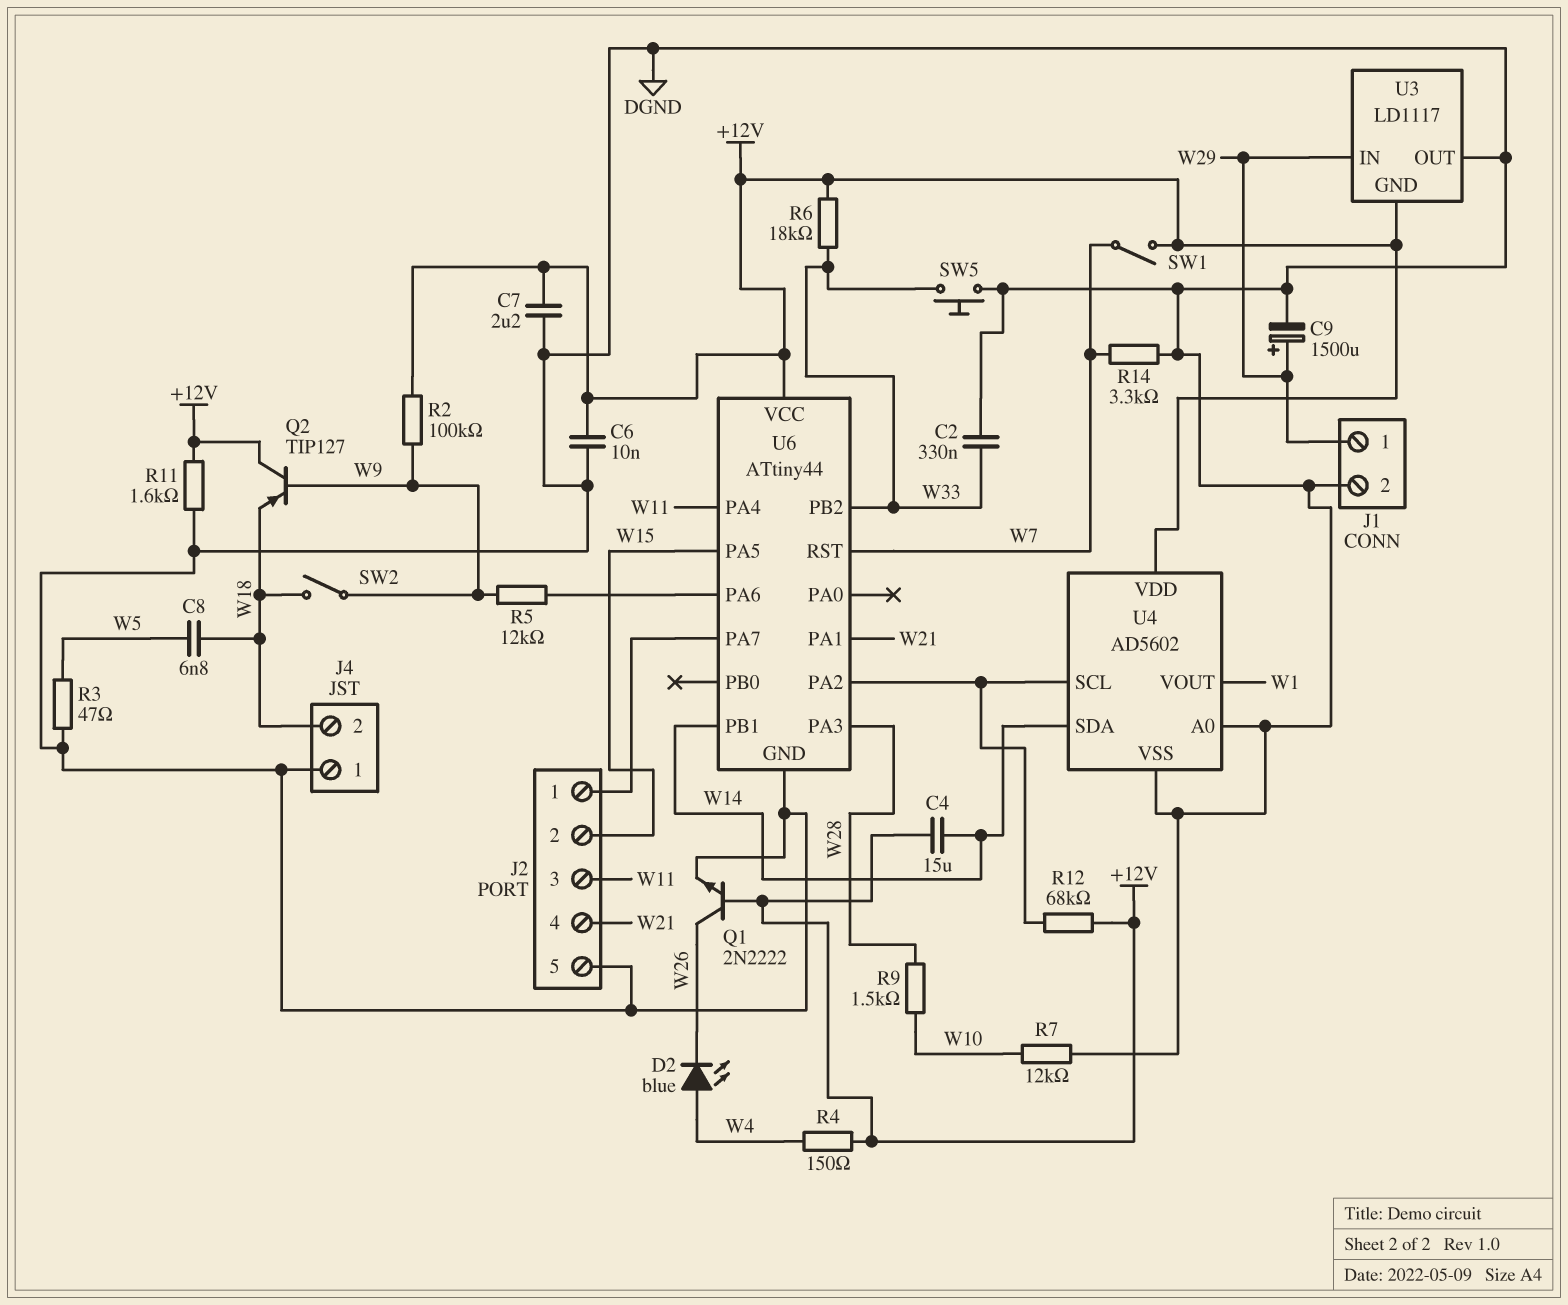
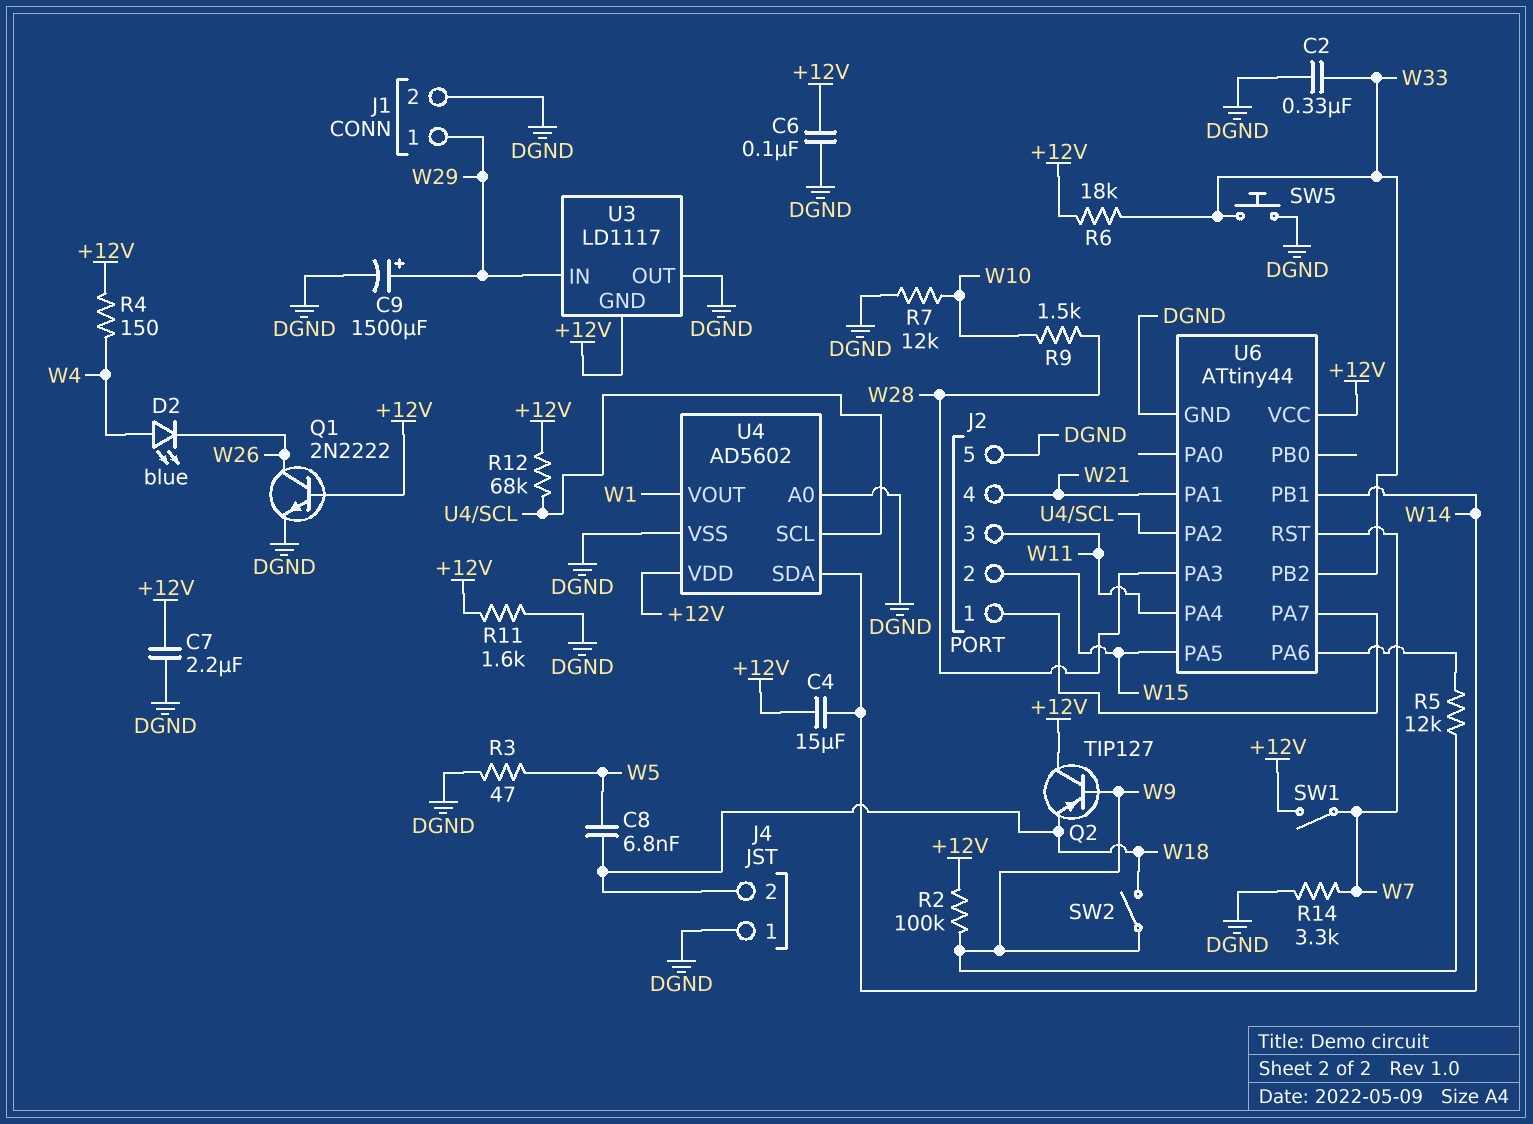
C6: 10nF (+12V, DGND) -> 100nF (+12V, DGND)

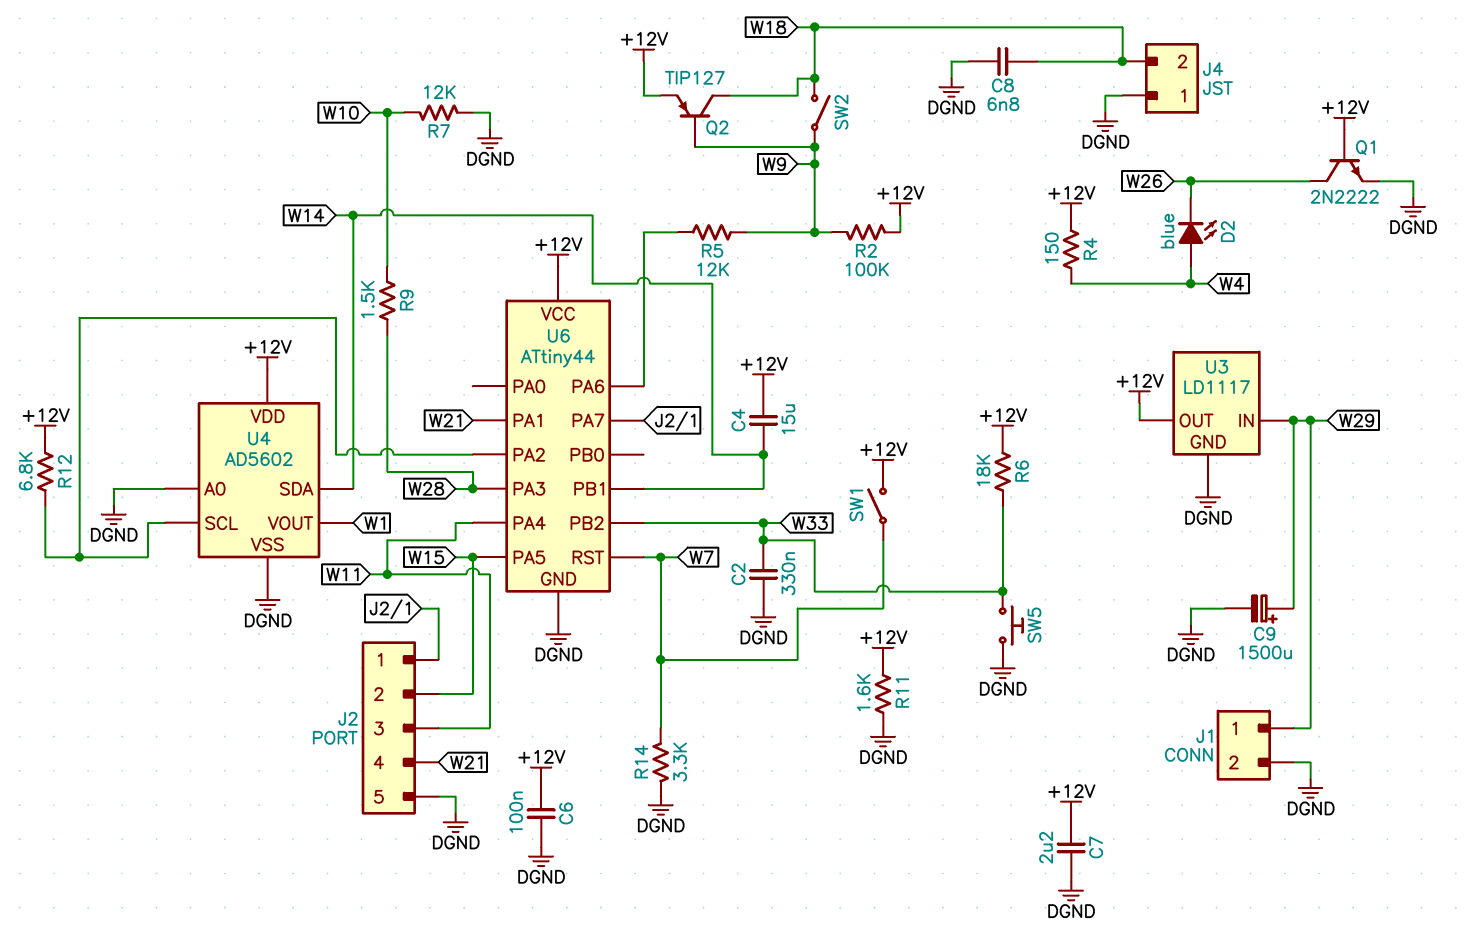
C8: 6.8nF (W5, W18) -> 6.8nF (DGND, W18)
Q2: PNP TIP127 (B W9, C +12V, E W18) -> PNP TIP127 (B W9, C W18, E +12V)
R3: 47 (DGND, W5) -> none
R12: 68k (+12V, U4/SCL) -> 6.8k (+12V, U4/SCL)
U3 pin GND: +12V -> DGND
U3 pin OUT: DGND -> +12V

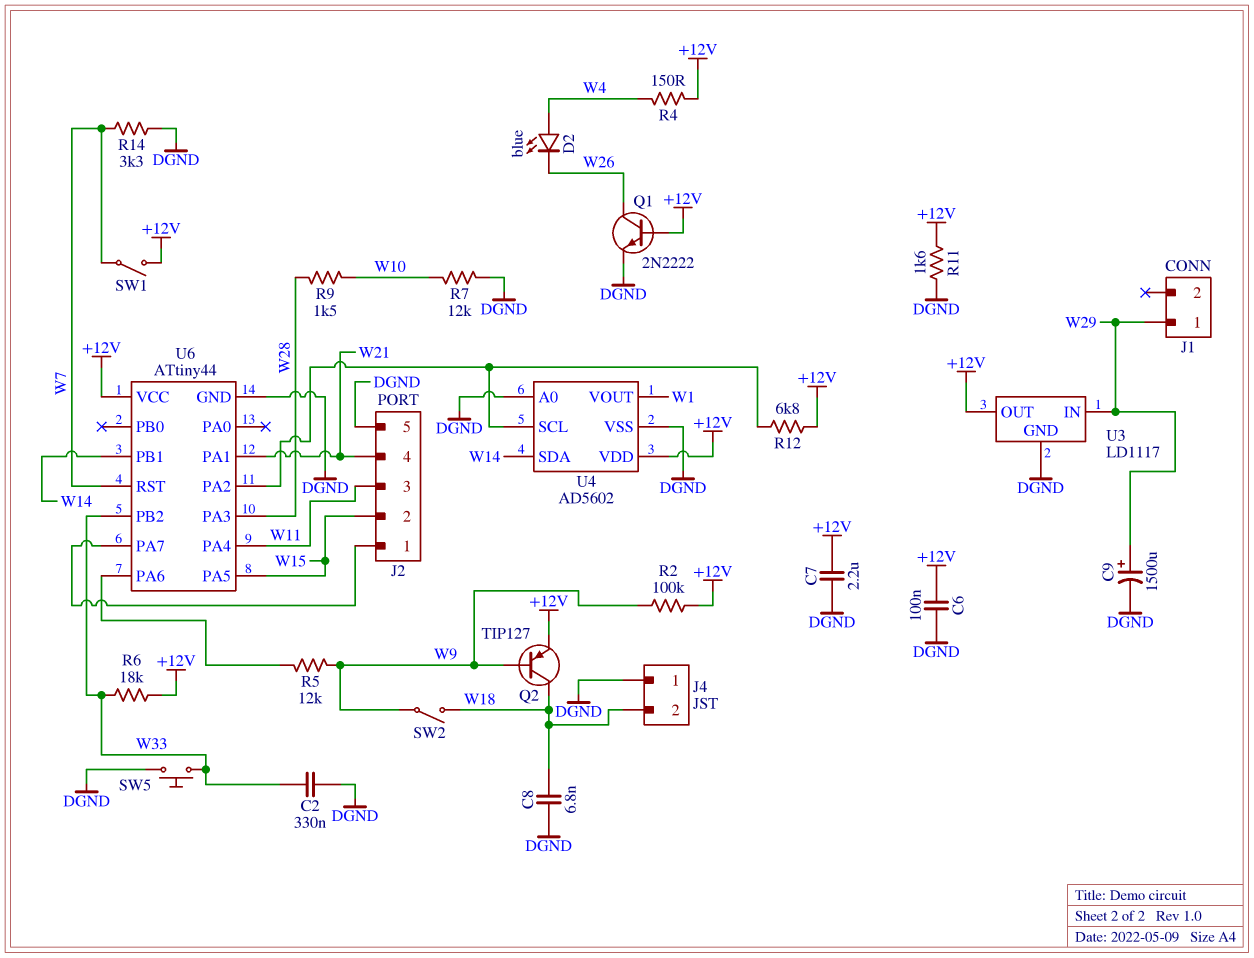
C4: 15uF (+12V, W14) -> none
J1 pin 2: DGND -> none

